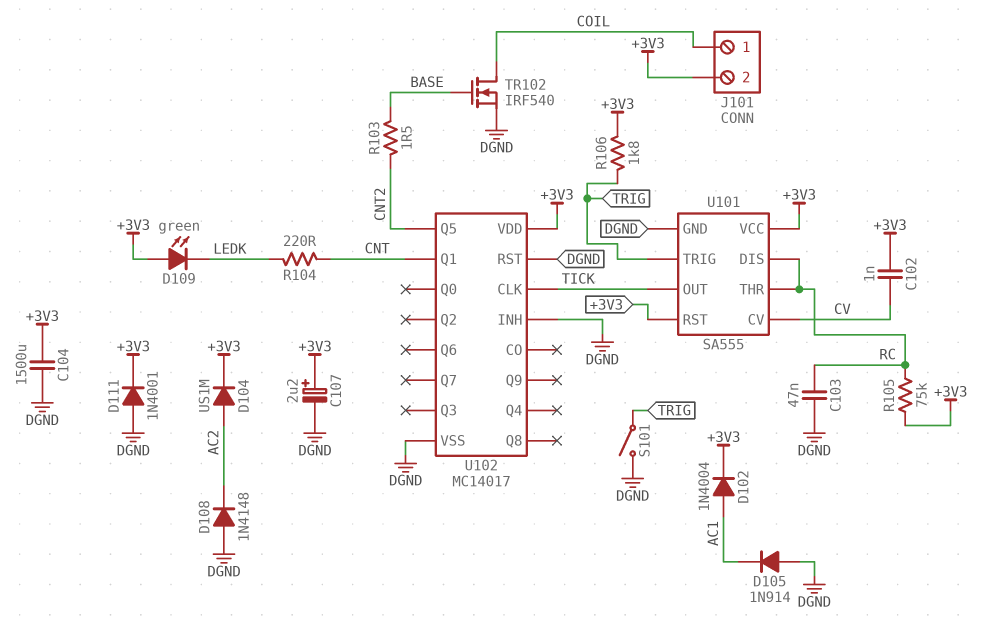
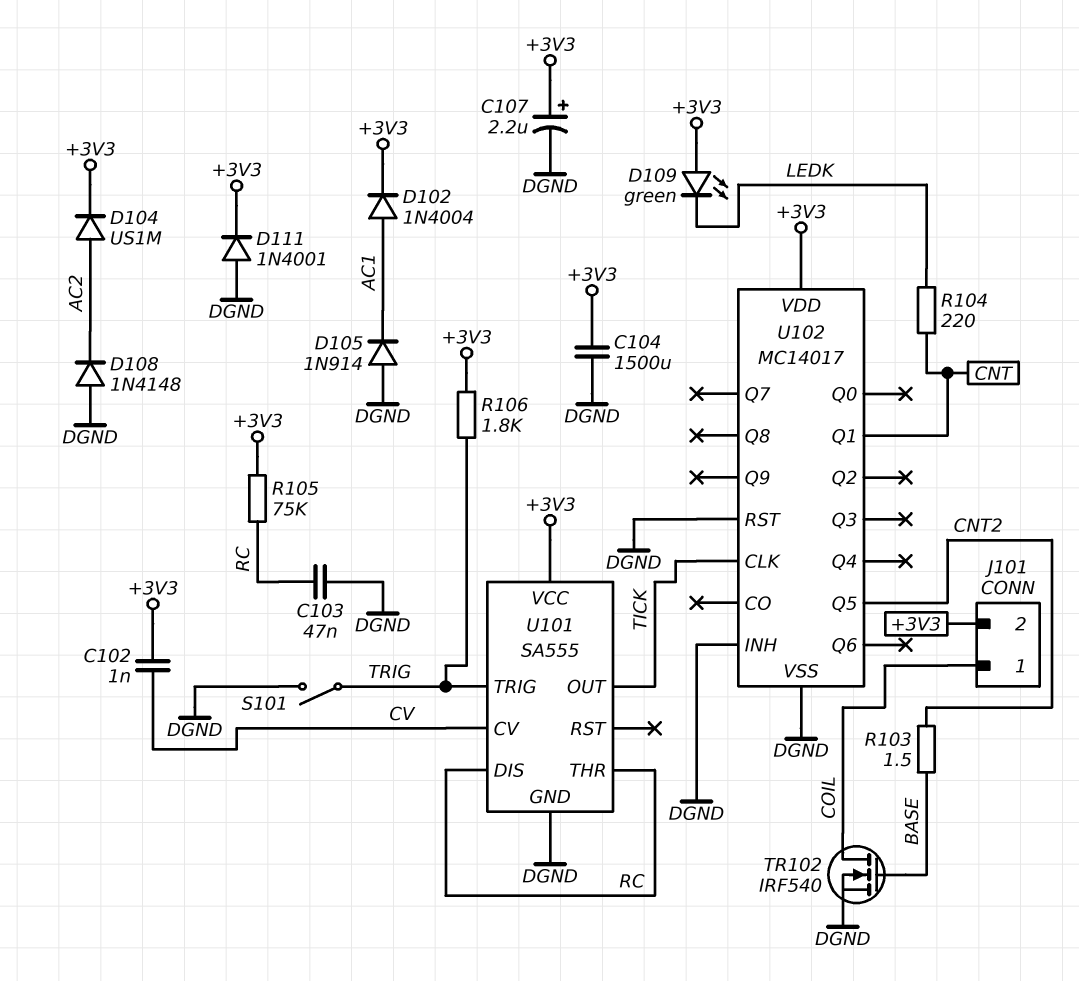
U101 pin RST: +3V3 -> none

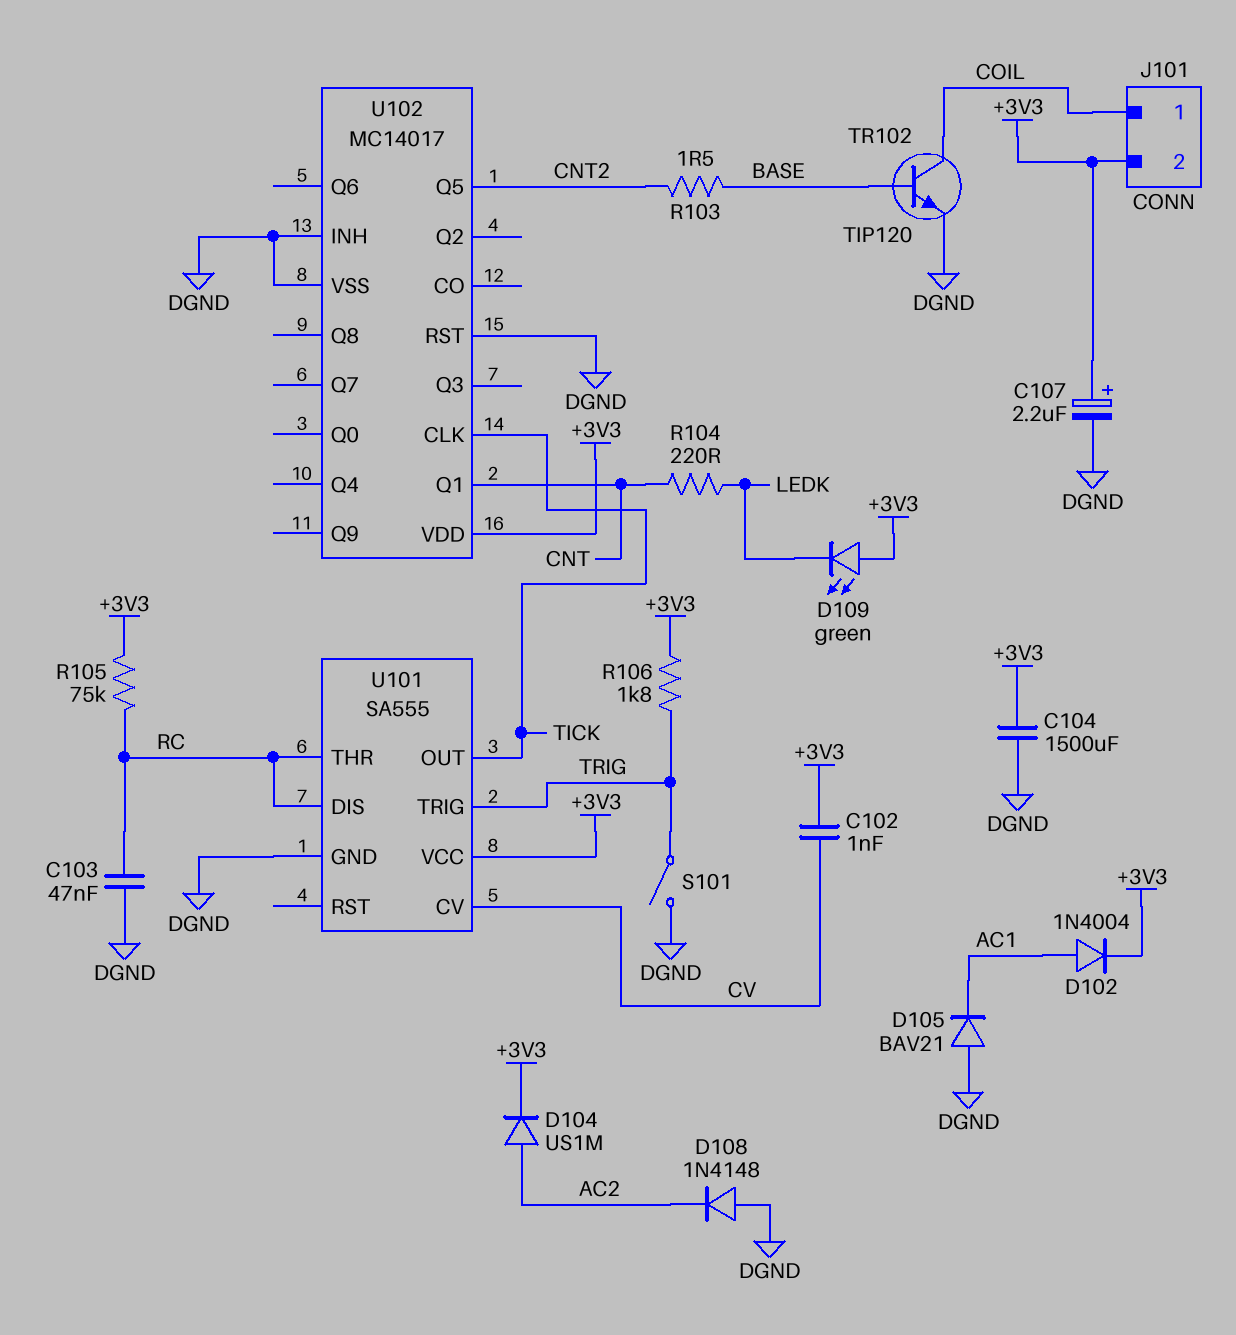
D105: diode 1N914 (A DGND, K AC1) -> diode BAV21 (A DGND, K AC1)
D111: diode 1N4001 (A DGND, K +3V3) -> none
TR102: NMOS IRF540 (G BASE, D COIL, S DGND) -> NPN TIP120 (B BASE, C COIL, E DGND)

